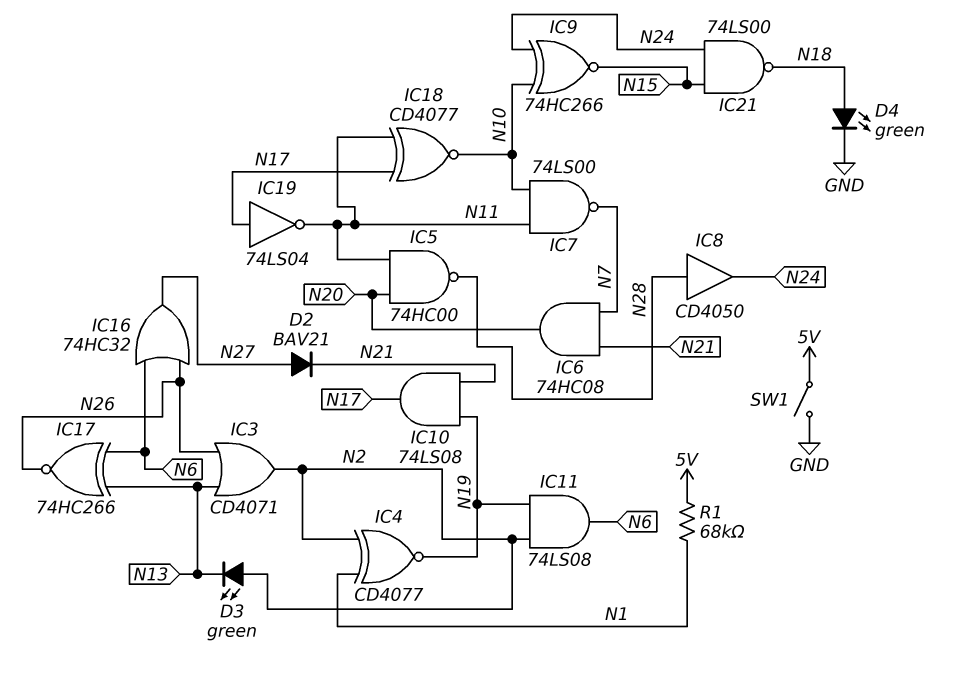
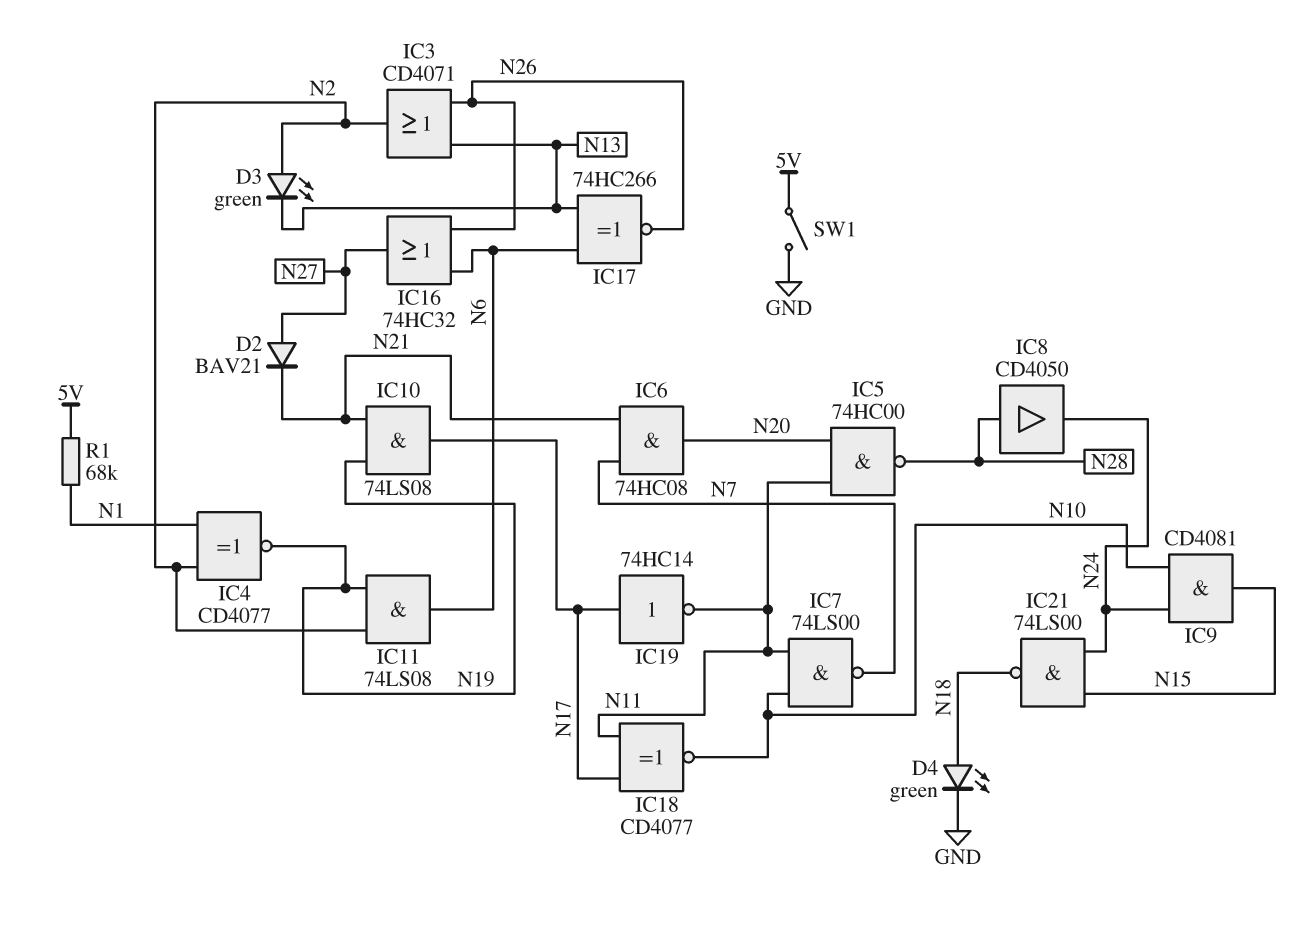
IC9: XNOR 74HC266 (in N10, in N24, out N15) -> AND CD4081 (in N10, in N24, out N15)
IC19: NOT 74LS04 (in N17, out N11) -> NOT 74HC14 (in N17, out N11)

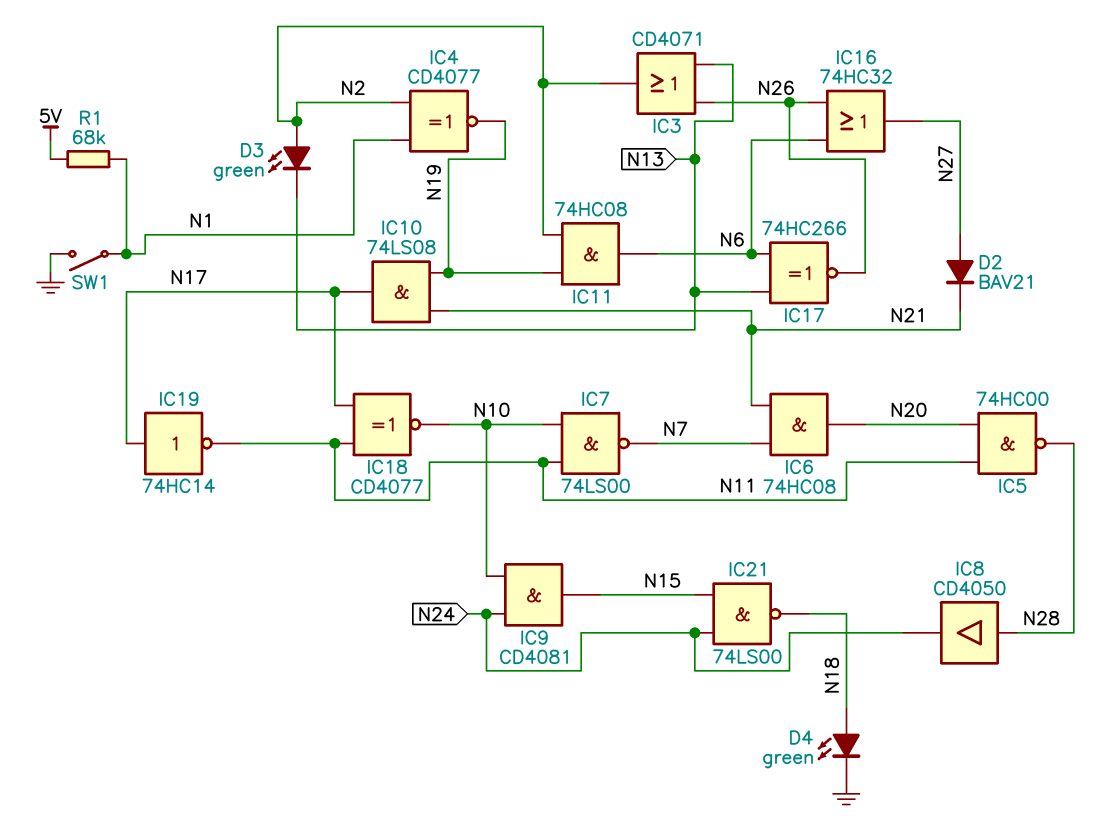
IC11: AND 74LS08 (in N2, in N19, out N6) -> AND 74HC08 (in N2, in N19, out N6)
SW1: switch (5V, GND) -> switch (GND, N1)

